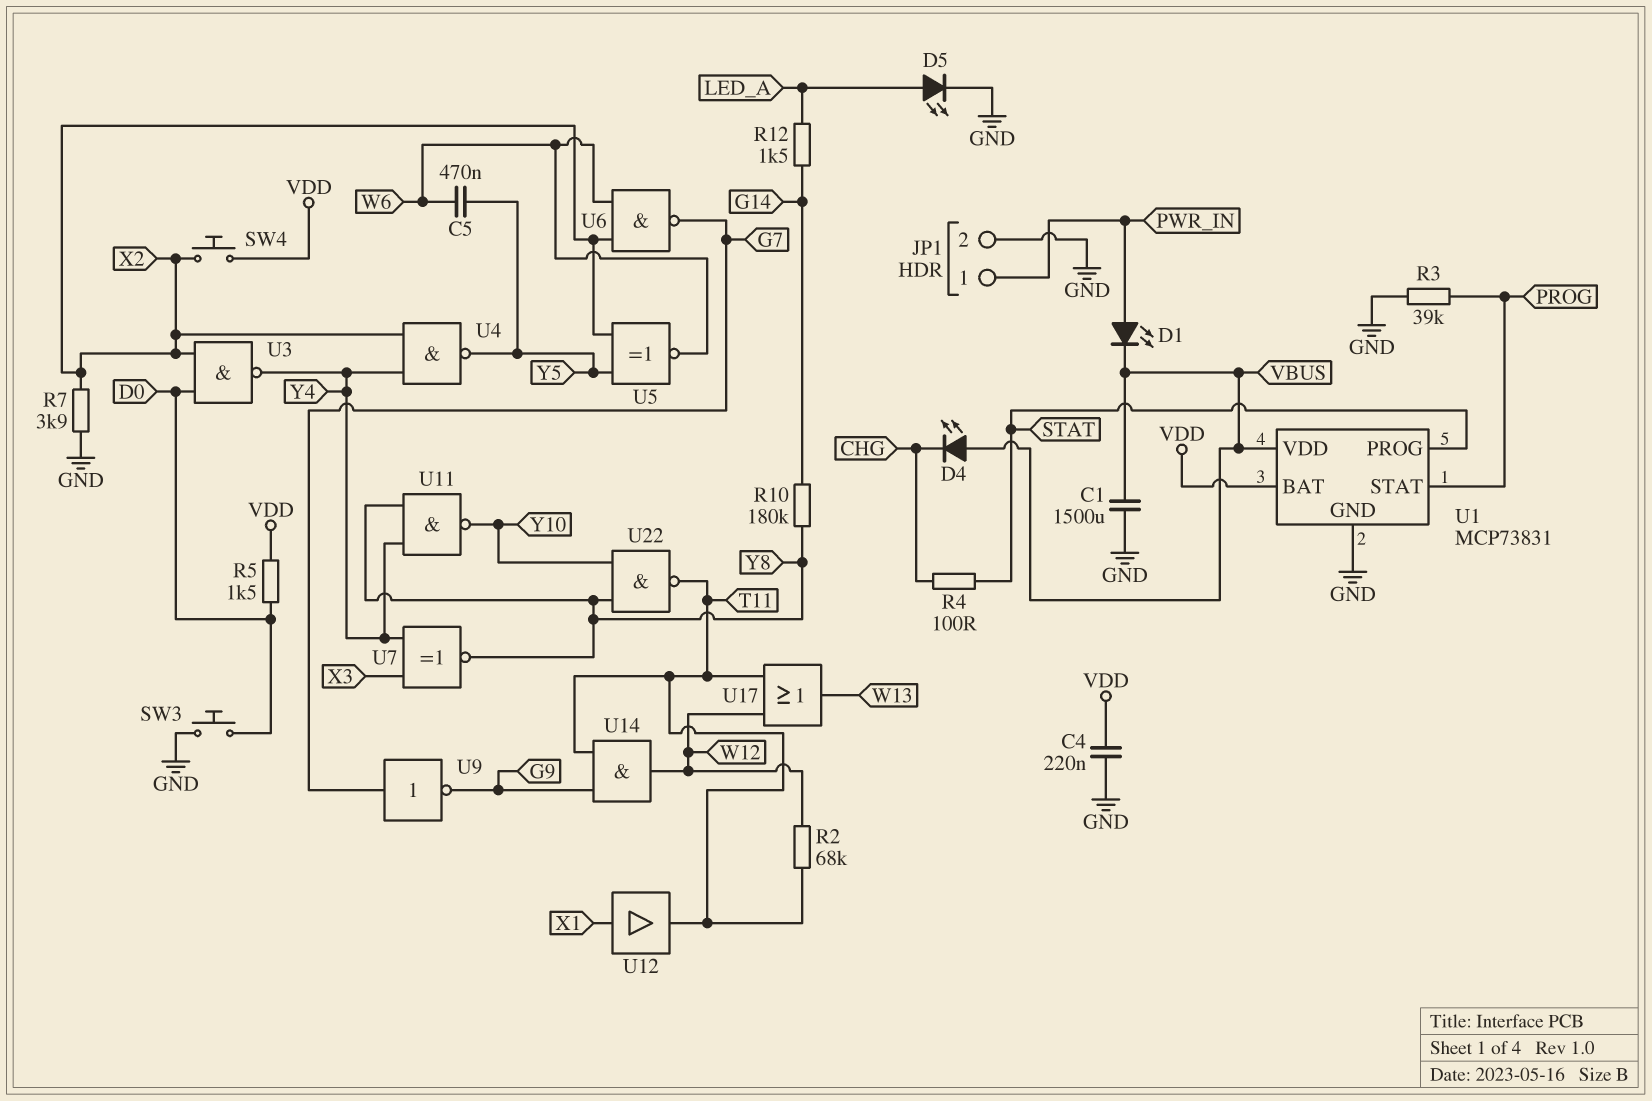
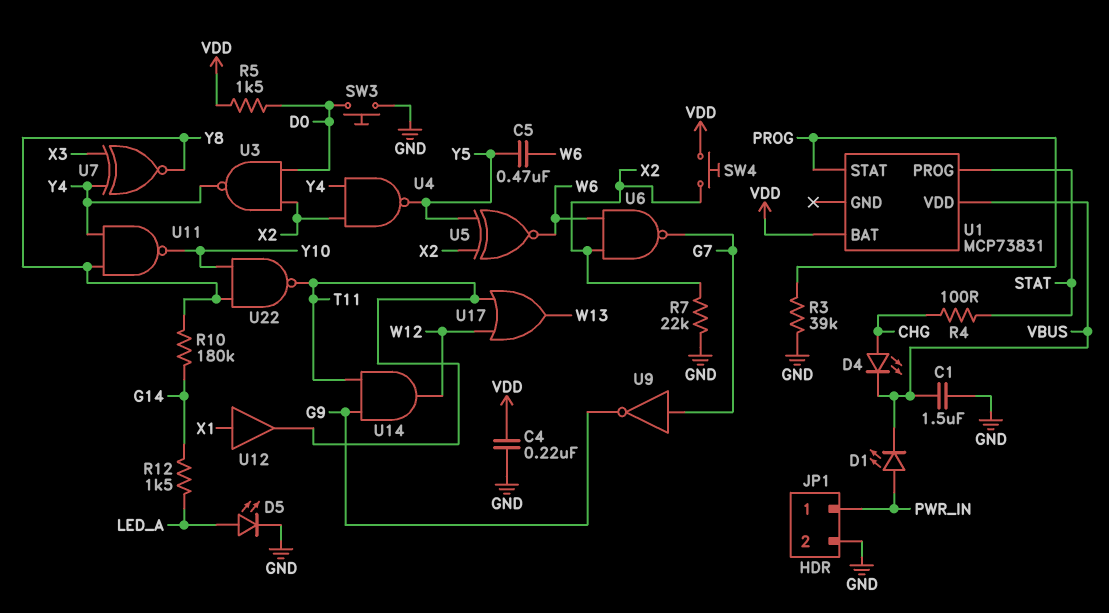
C1: 1500uF (GND, VBUS) -> 1.5uF (GND, VBUS)
D4: LED (A VBUS, K CHG) -> LED (A CHG, K VBUS)
R2: 68k (T11, W12) -> none
R7: 3.9k (GND, X2) -> 22k (GND, X2)
U1 pin GND: GND -> none

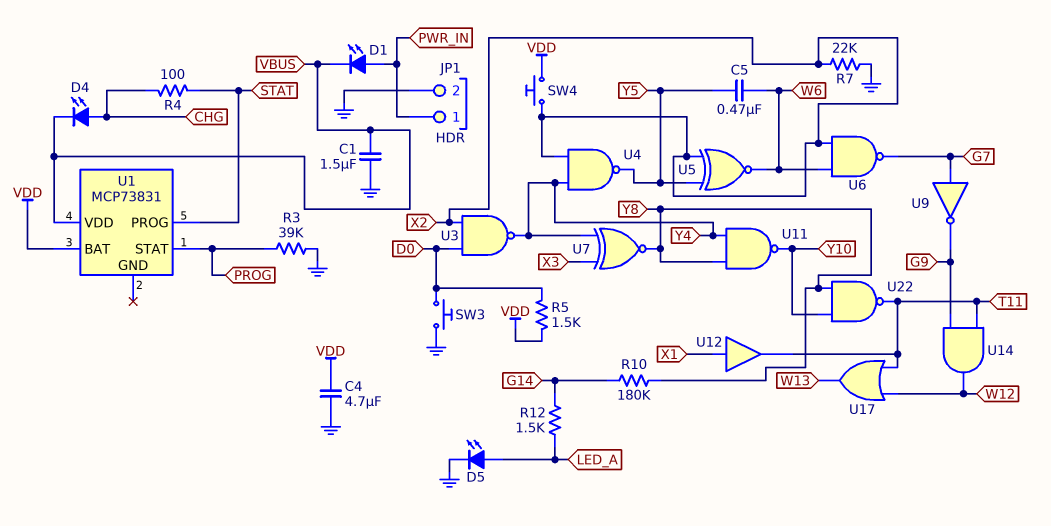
C4: 220nF (GND, VDD) -> 4.7uF (GND, VDD)

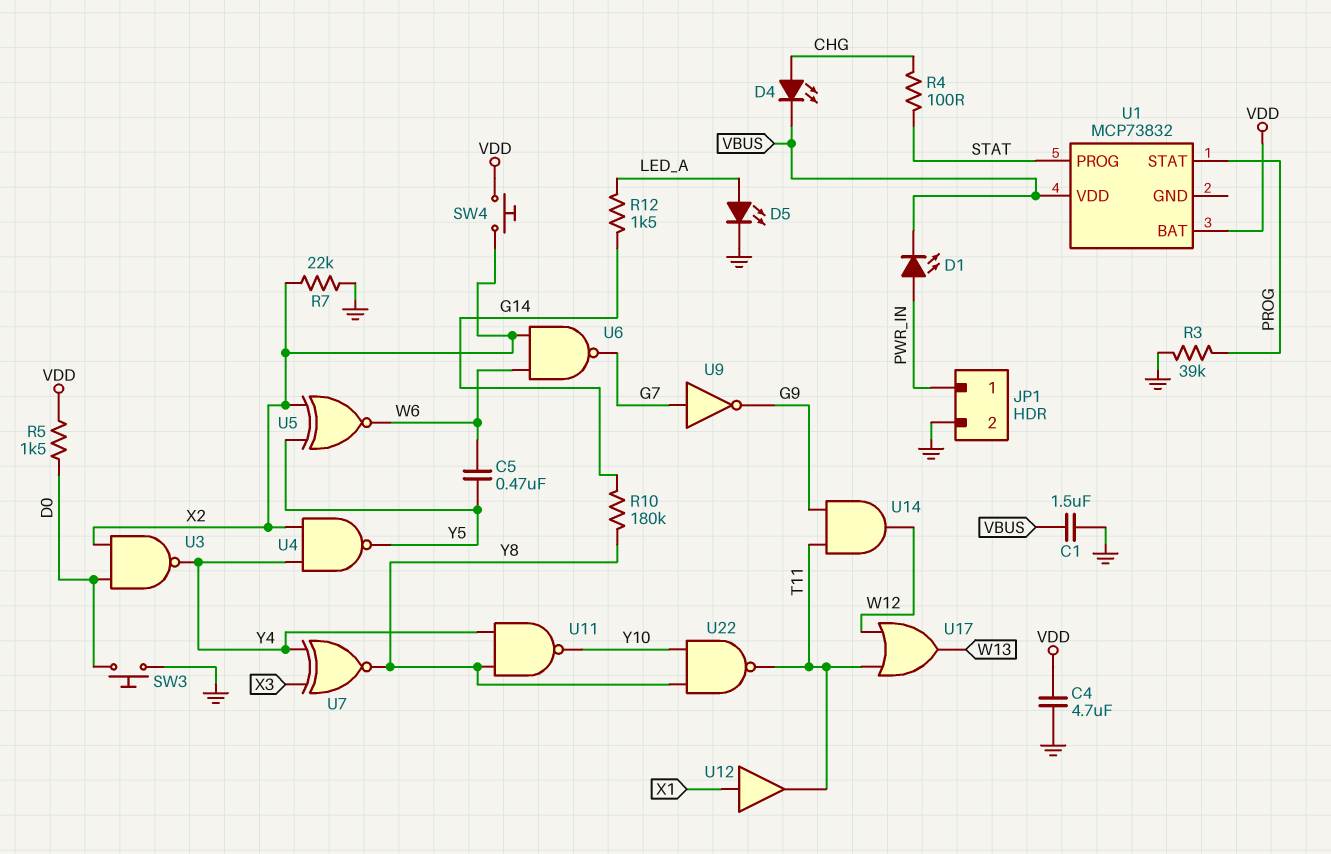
U1: MCP73831 -> MCP73832

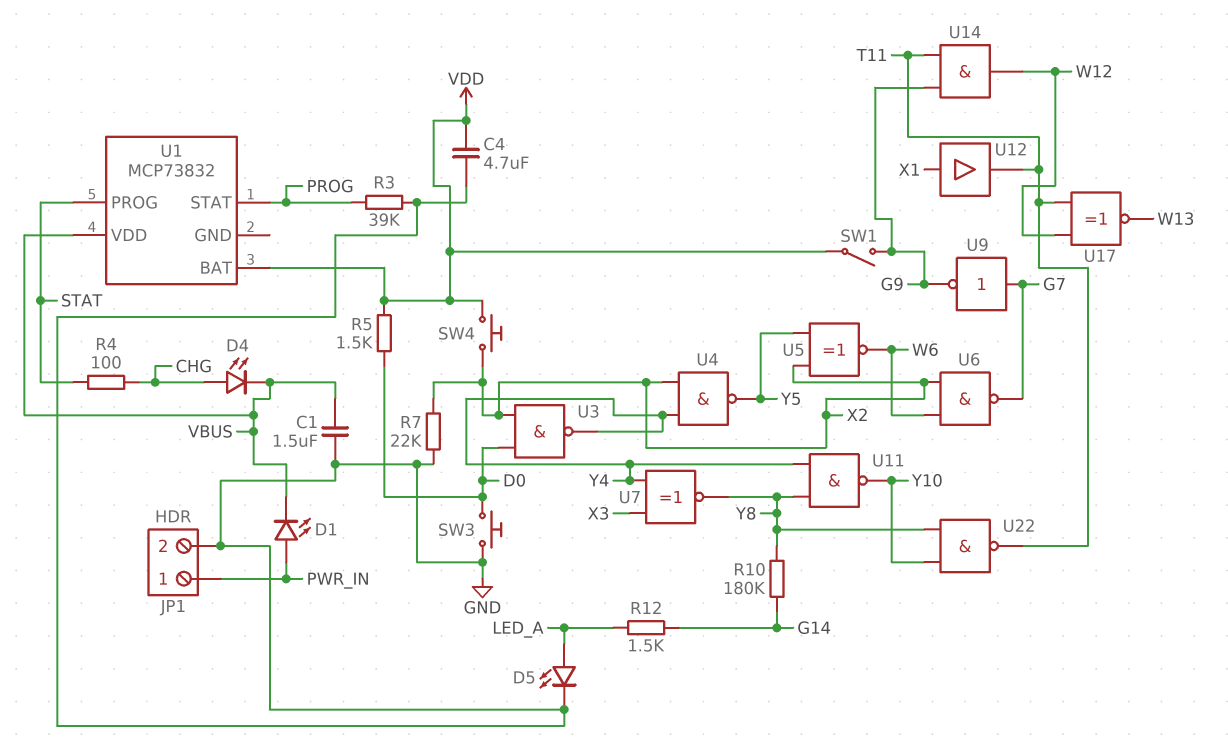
C5: 470nF (W6, Y5) -> none
SW1: none -> switch (G9, VDD)
U17: OR (in T11, in W12, out W13) -> XNOR (in T11, in W12, out W13)

